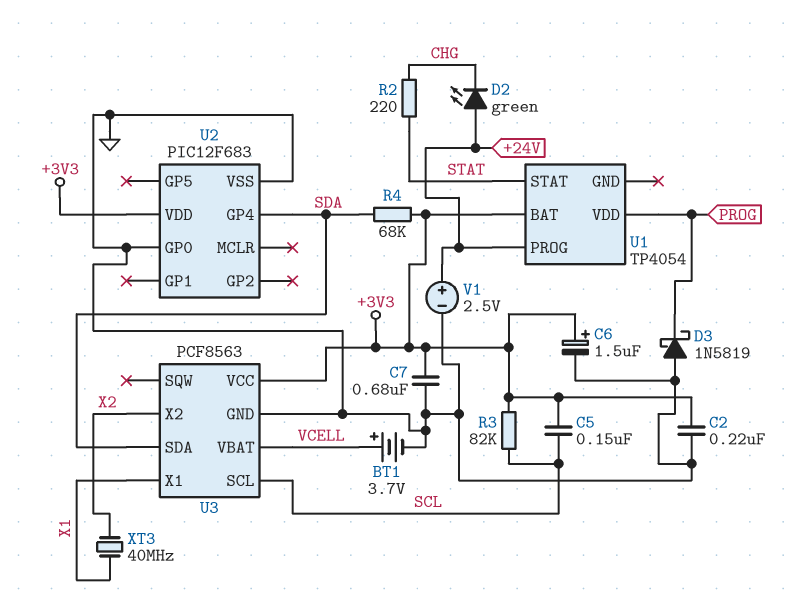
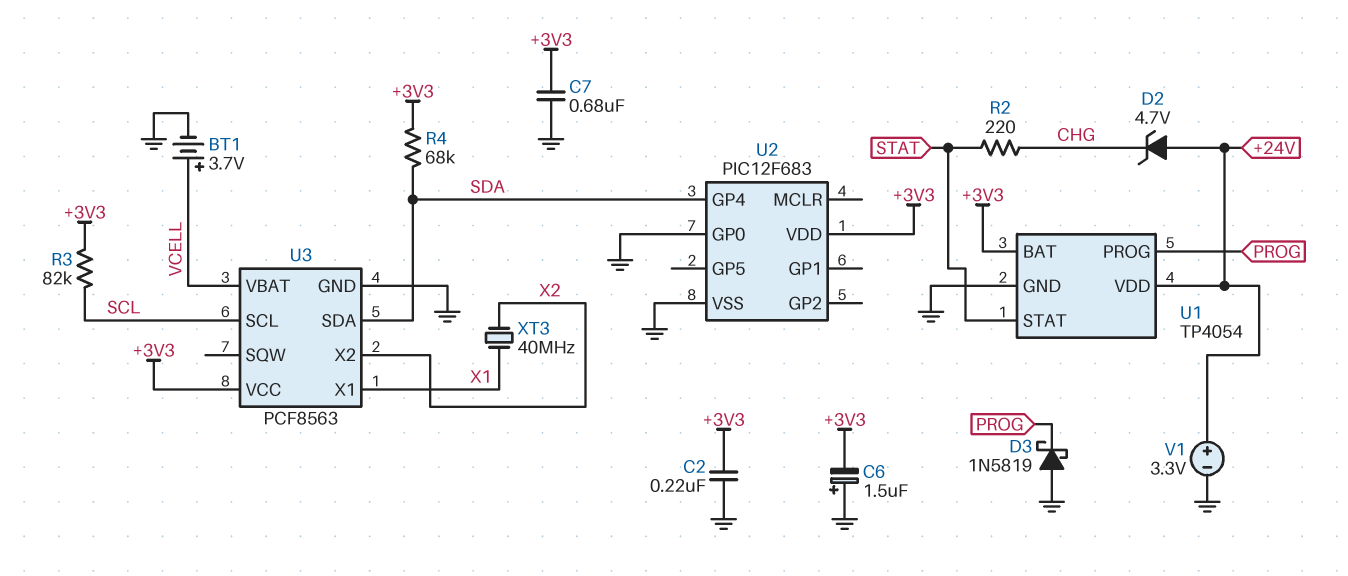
C5: 150nF (+3V3, SCL) -> none
C6: 1.5uF (plus +3V3, minus GND) -> 1.5uF (plus GND, minus +3V3)
D2: LED green (A +24V, K CHG) -> zener 4.7V (A +24V, K CHG)
U1 pin GND: none -> GND
U1 pin PROG: +24V -> PROG
U1 pin VDD: PROG -> +24V
V1: 2.5V (plus +24V, minus GND) -> 3.3V (plus +24V, minus GND)

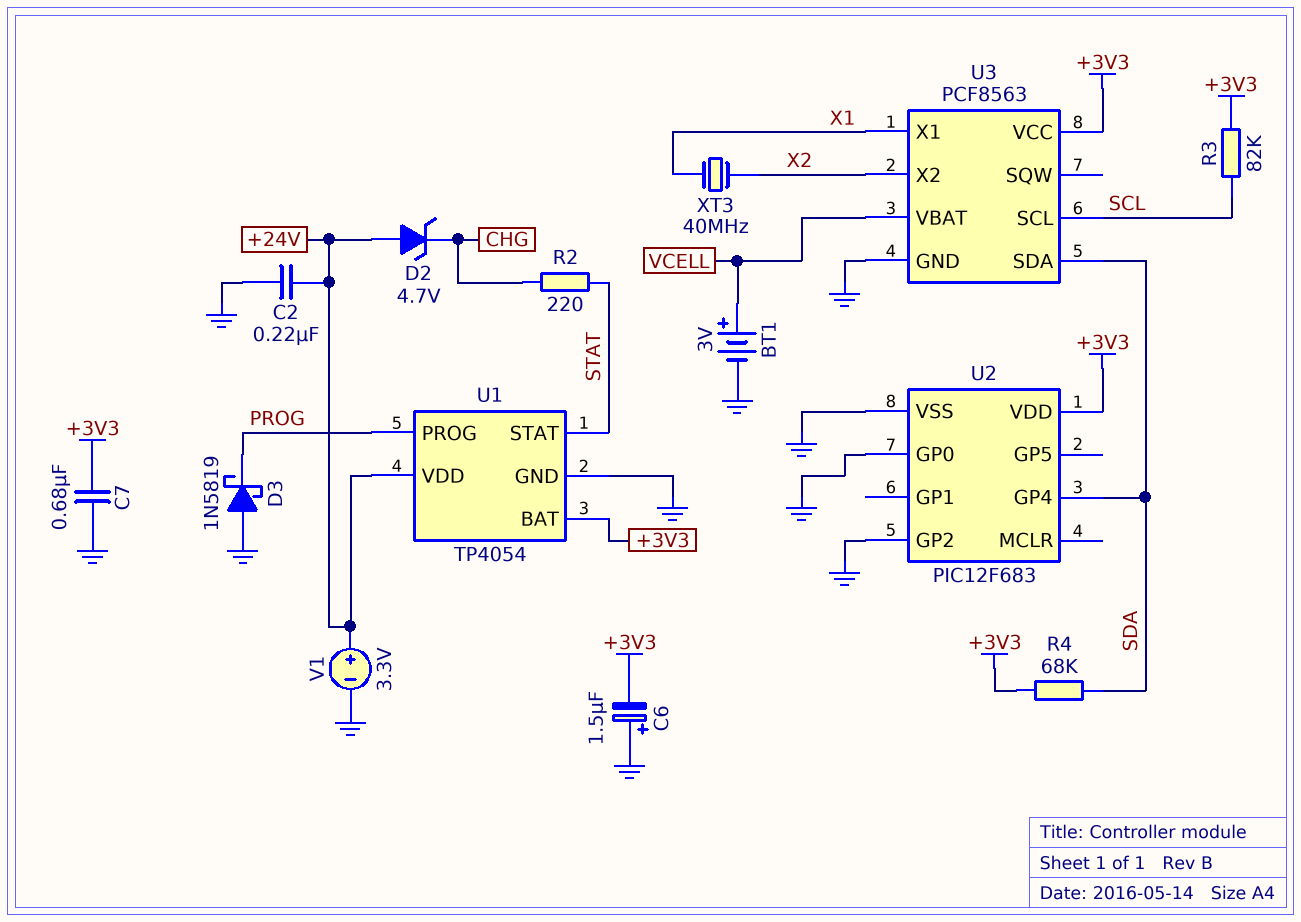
BT1: 3.7V (plus VCELL, minus GND) -> 3V (plus VCELL, minus GND)
C2: 220nF (+3V3, GND) -> 220nF (+24V, GND)
U2 pin GP2: none -> GND

